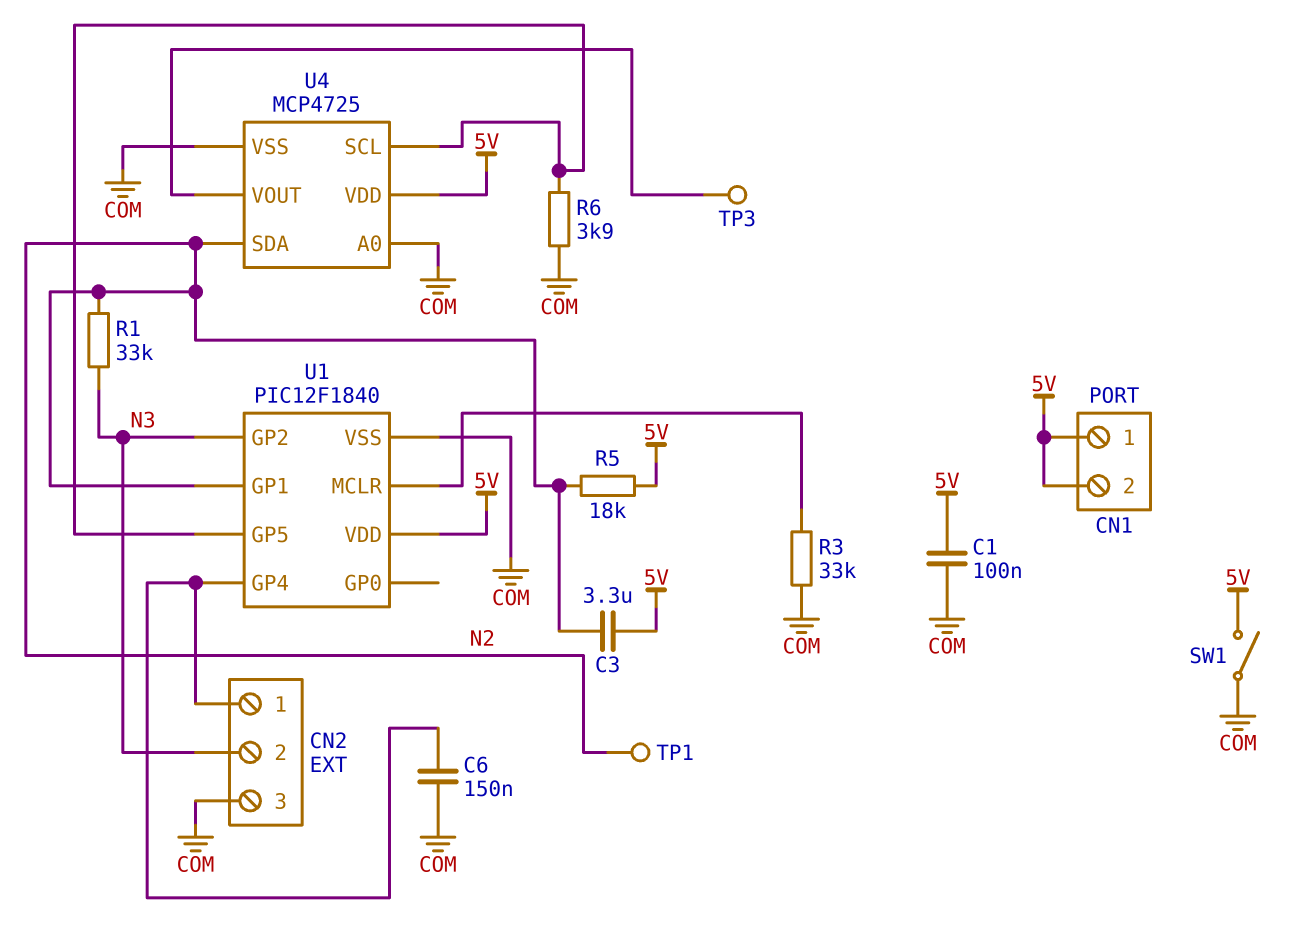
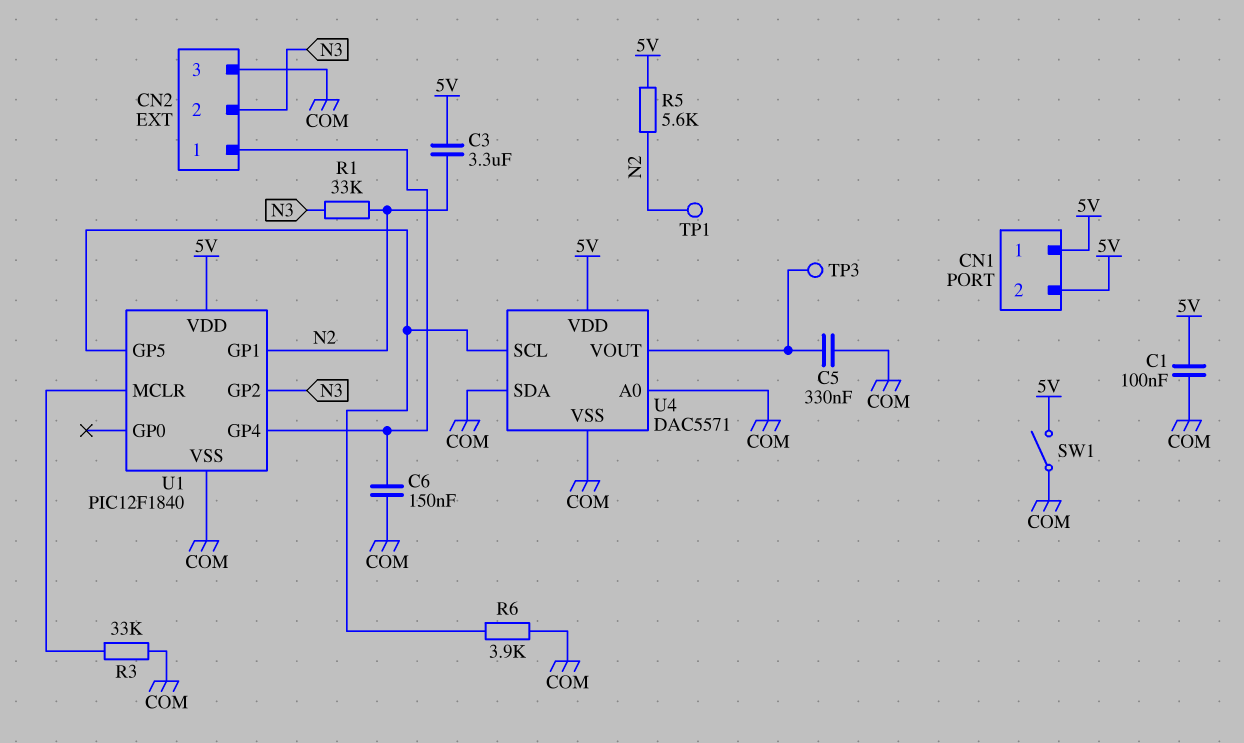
C5: none -> 330nF (COM, U4/VOUT)
R5: 18k (5V, N2) -> 5.6k (5V, N2)
U4: MCP4725 -> DAC5571
U4 pin SDA: N2 -> COM

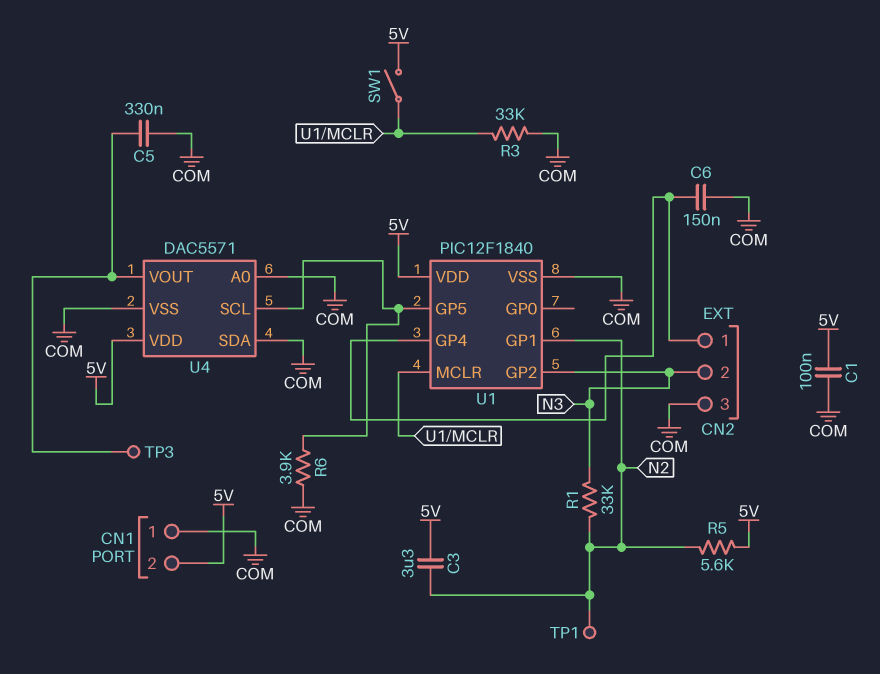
CN1 pin 1: 5V -> COM
SW1: switch (5V, COM) -> switch (5V, U1/MCLR)

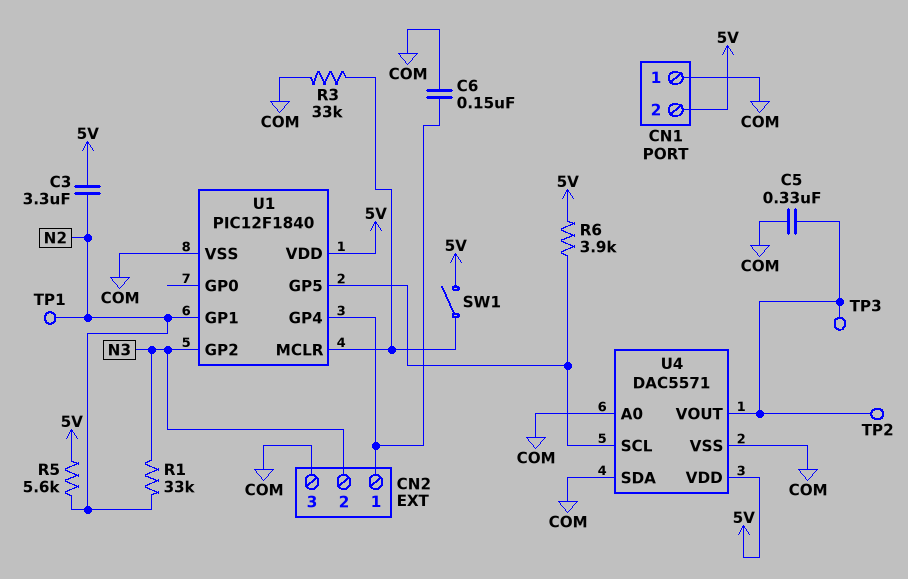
C1: 100nF (5V, COM) -> none
R6: 3.9k (COM, U1/GP5) -> 3.9k (5V, U1/GP5)
TP2: none -> test point (U4/VOUT)

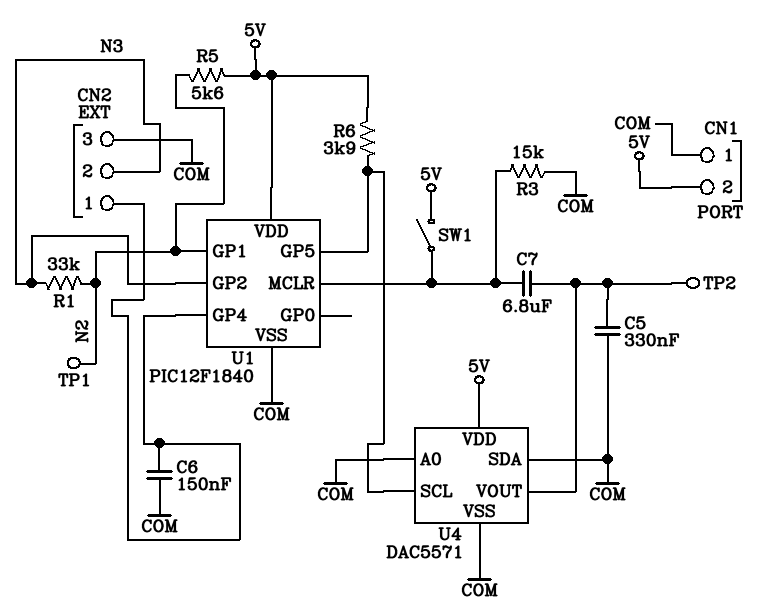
C3: 3.3uF (5V, N2) -> none
C7: none -> 6.8uF (U1/MCLR, U4/VOUT)
R3: 33k (COM, U1/MCLR) -> 15k (COM, U1/MCLR)
TP3: test point (U4/VOUT) -> none

